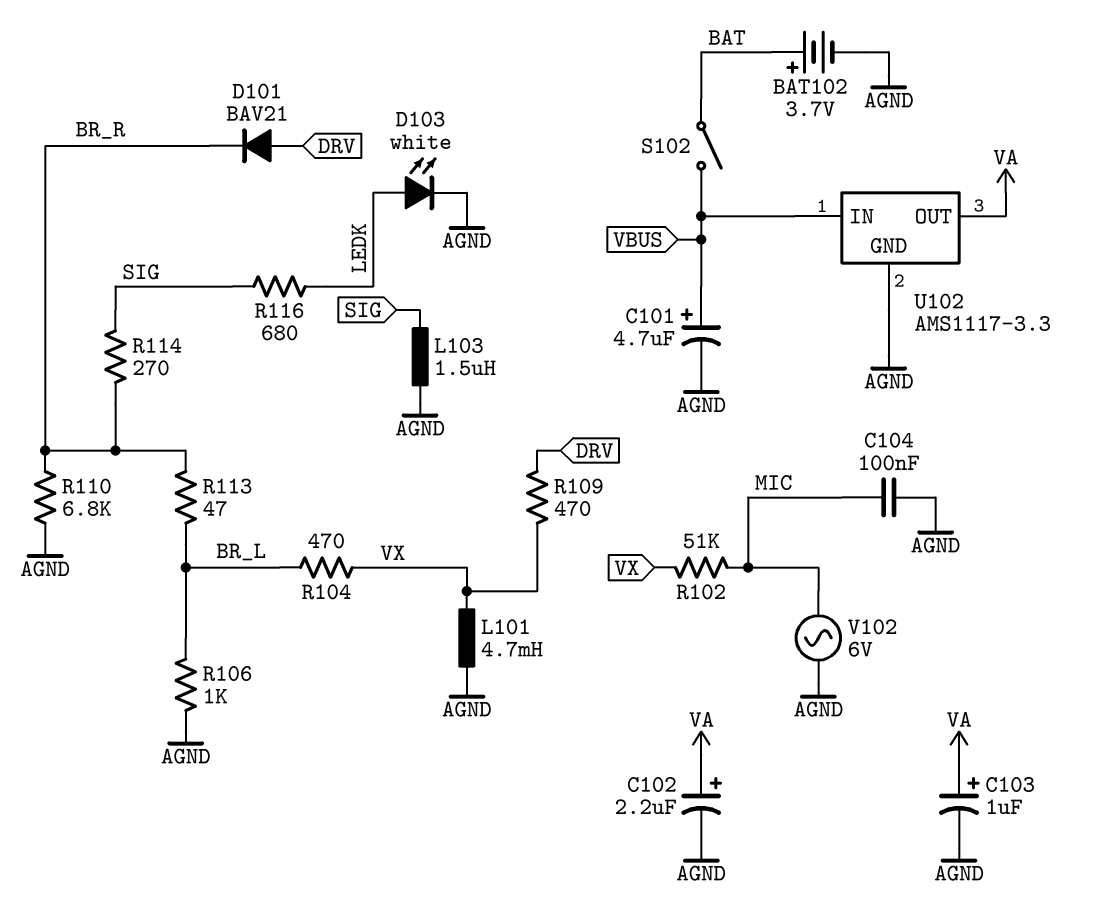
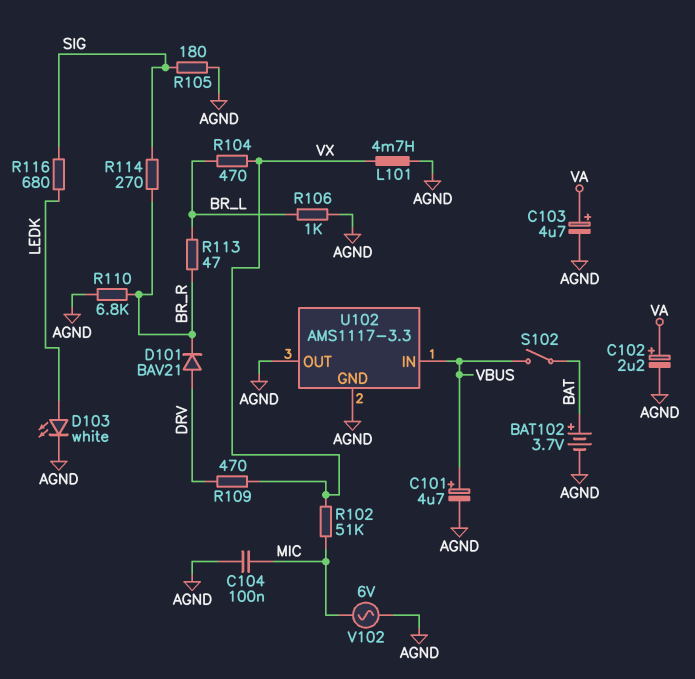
C103: 1uF (plus VA, minus AGND) -> 4.7uF (plus VA, minus AGND)
L103: 1.5uH (AGND, SIG) -> none
R105: none -> 180 (AGND, SIG)
U102 pin OUT: VA -> AGND

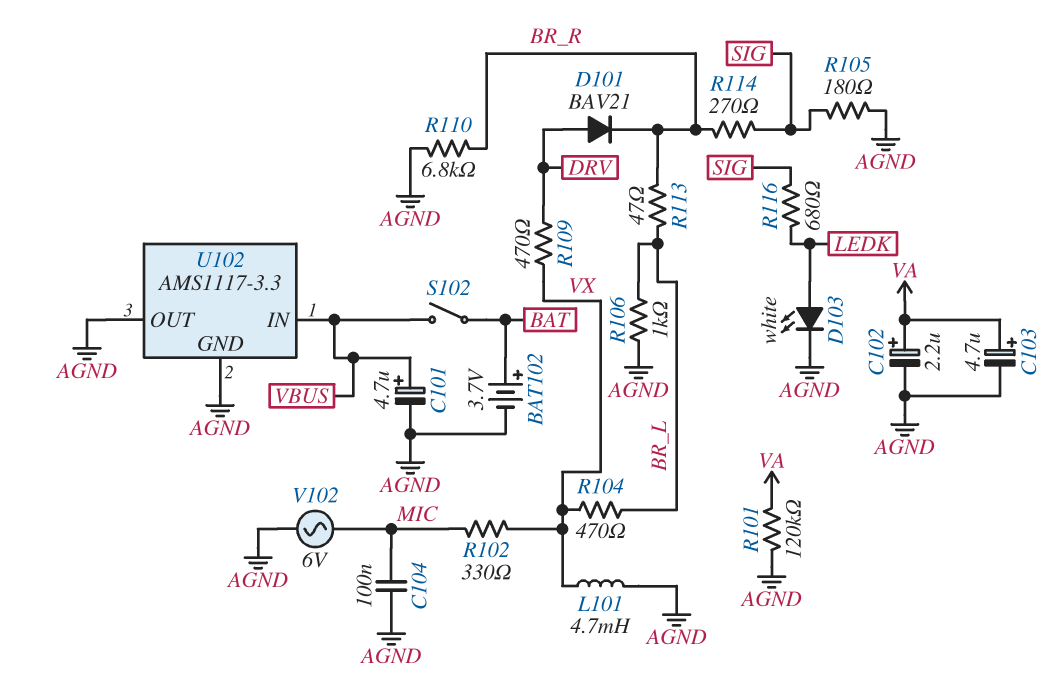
R101: none -> 120k (AGND, VA)
R102: 51k (MIC, VX) -> 330 (MIC, VX)

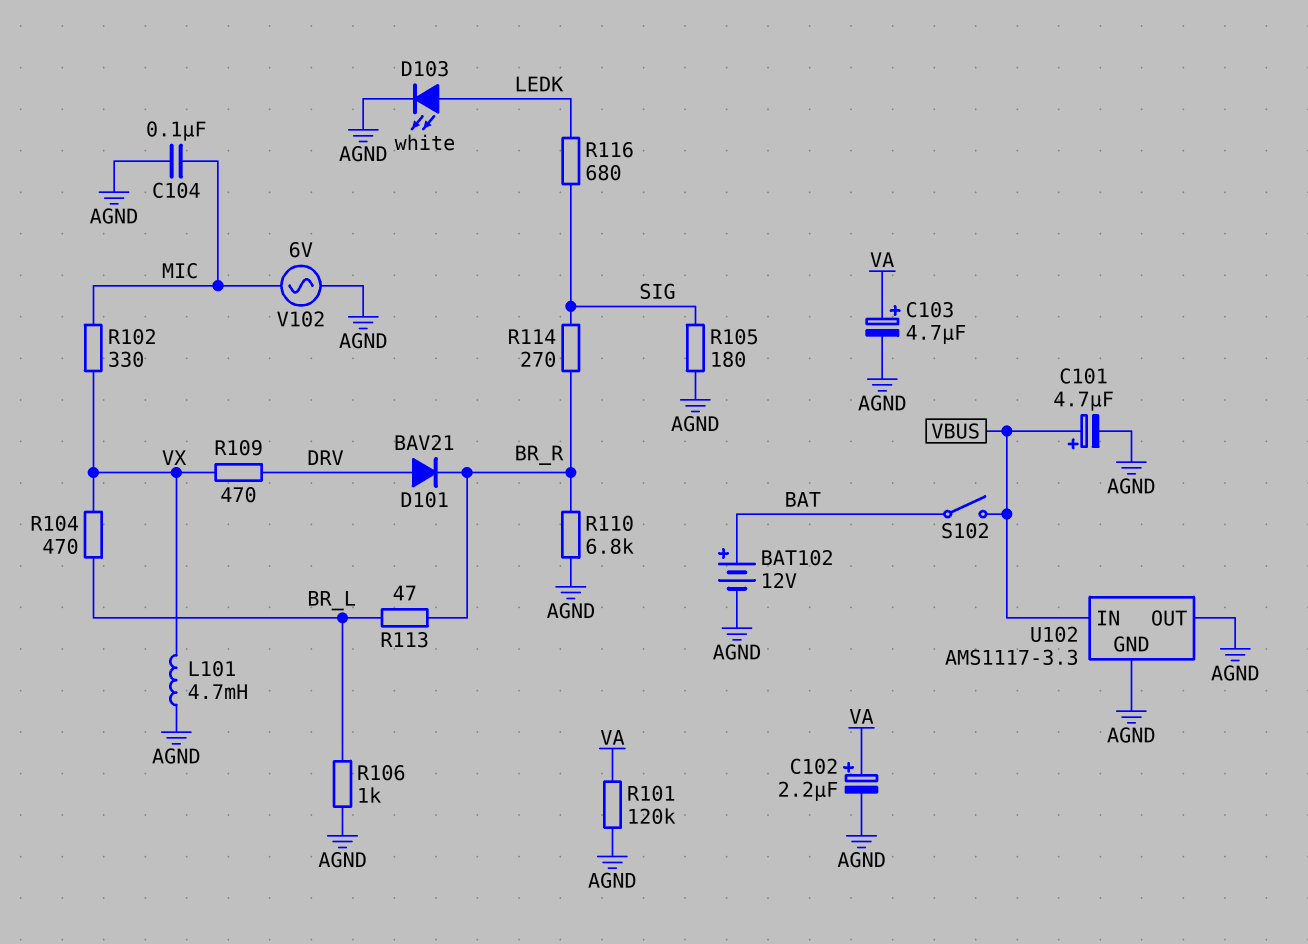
BAT102: 3.7V (plus BAT, minus AGND) -> 12V (plus BAT, minus AGND)

